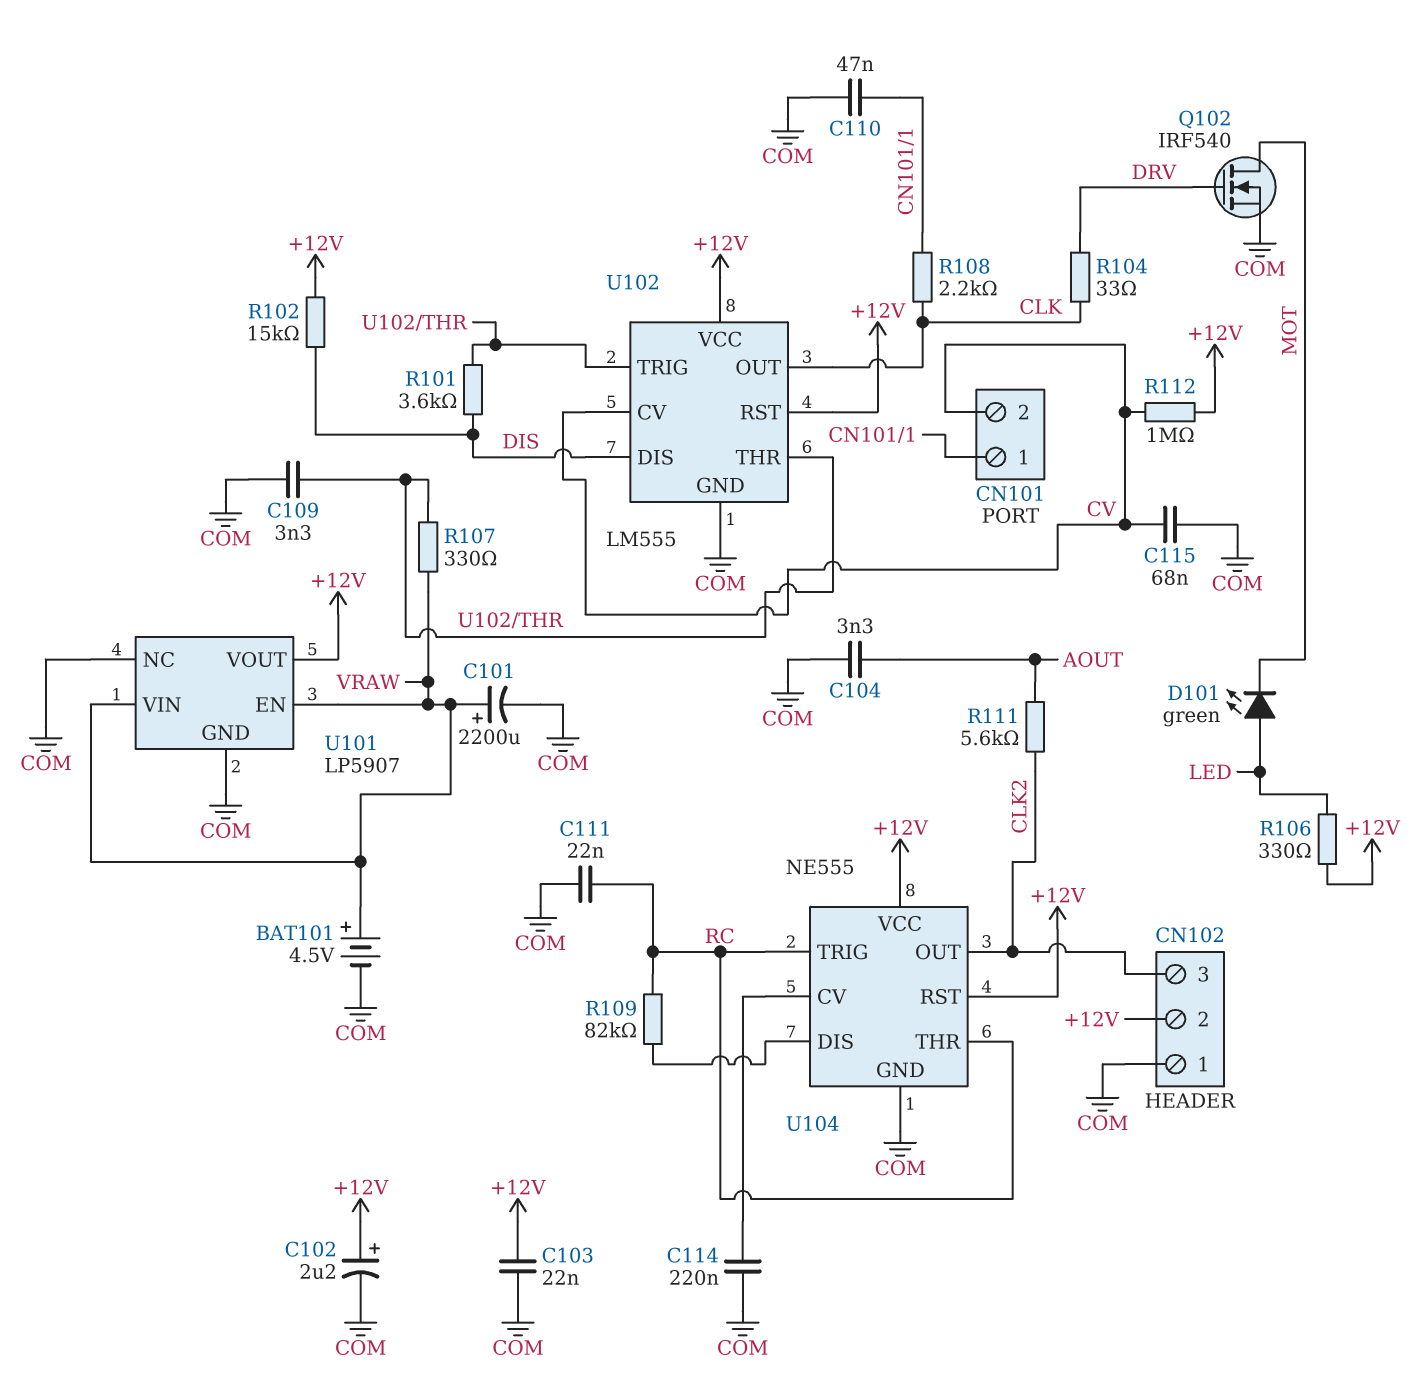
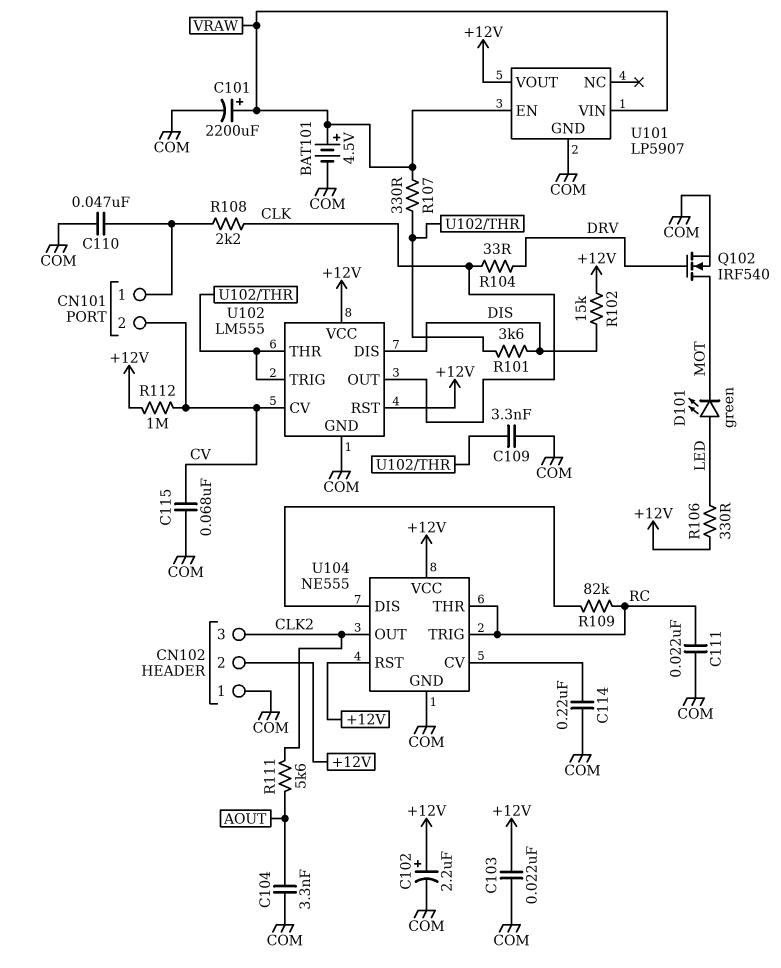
U101 pin NC: COM -> none

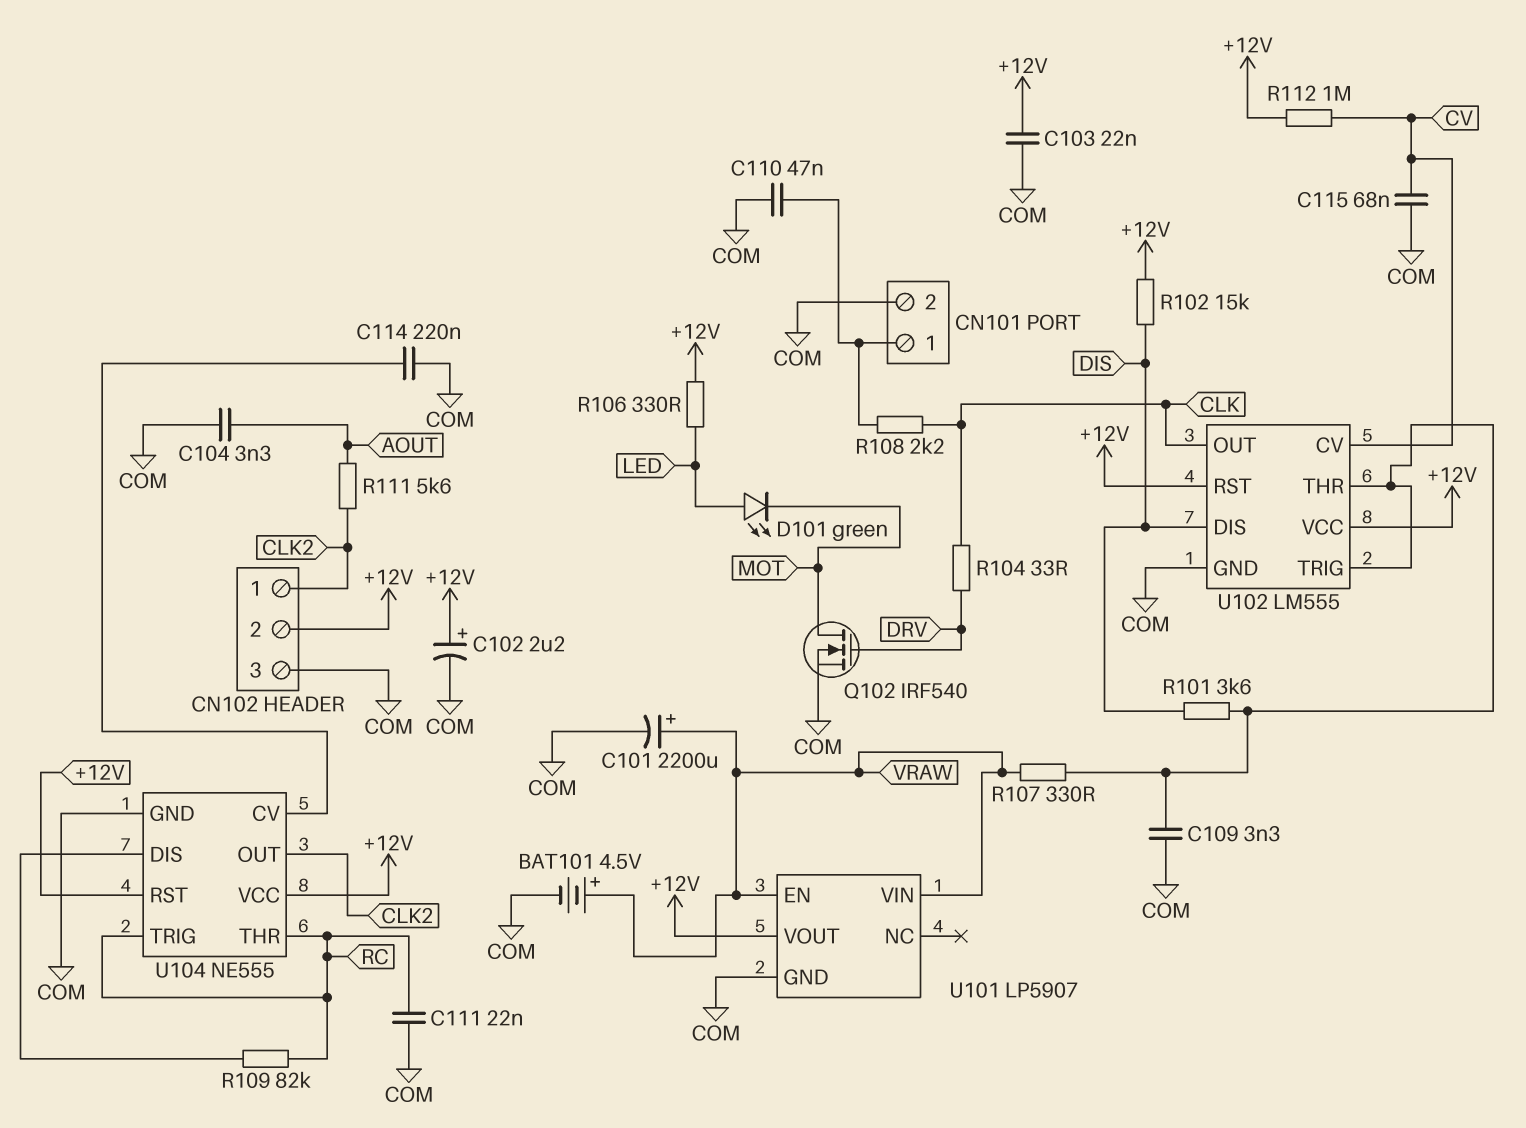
CN101 pin 2: CV -> COM
CN102 pin 1: COM -> CLK2
CN102 pin 3: CLK2 -> COM

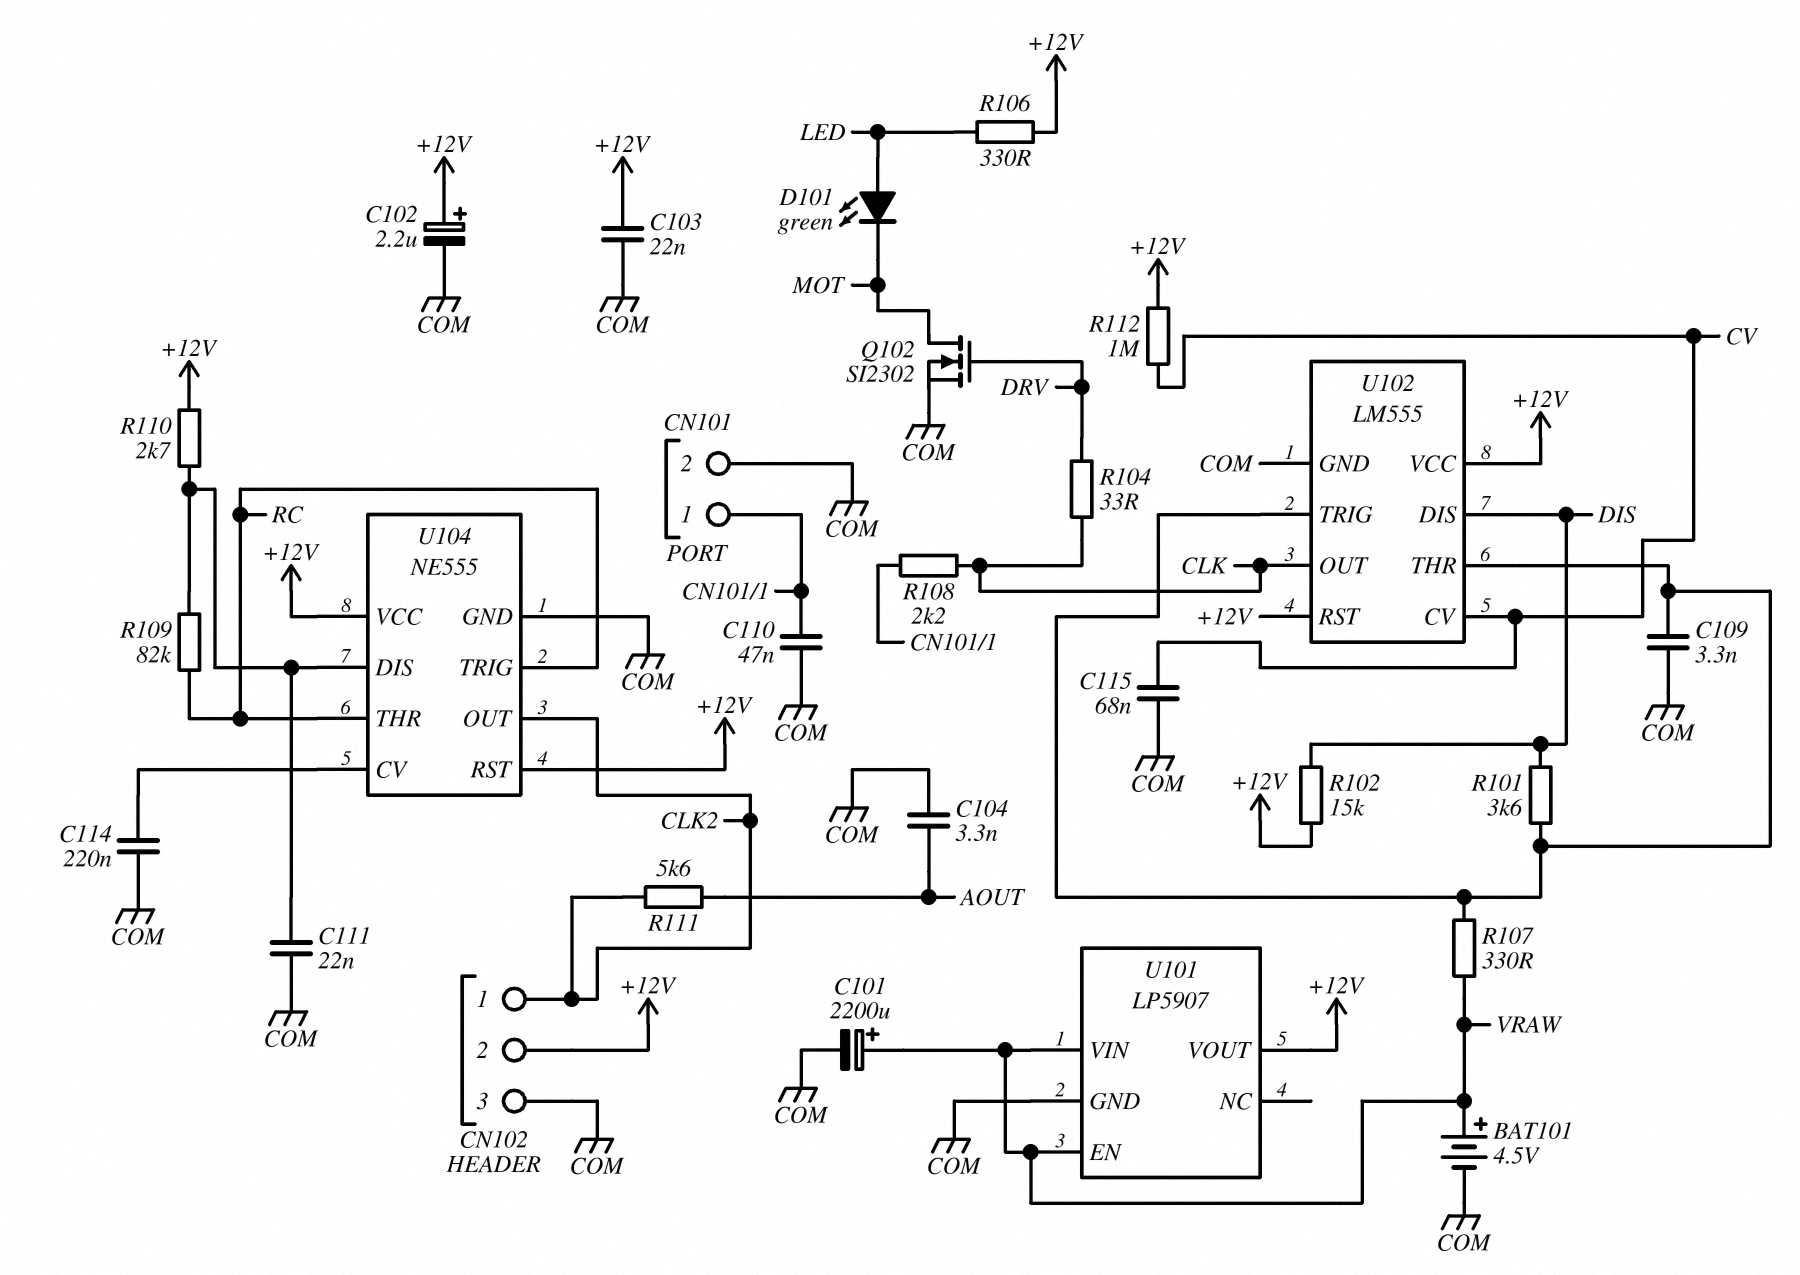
C111: 22nF (COM, RC) -> 22nF (COM, U104/DIS)
Q102: NMOS IRF540 (G DRV, D MOT, S COM) -> NMOS SI2302 (G DRV, D MOT, S COM)
R110: none -> 2.7k (+12V, U104/DIS)

